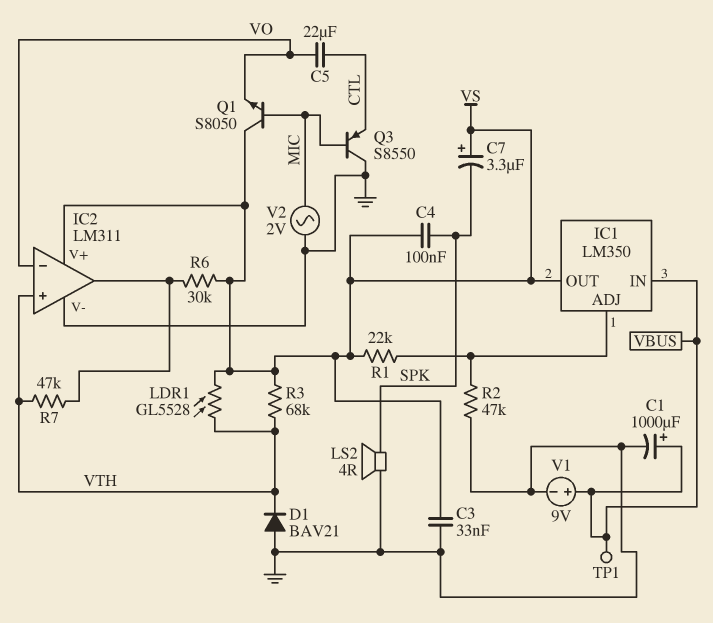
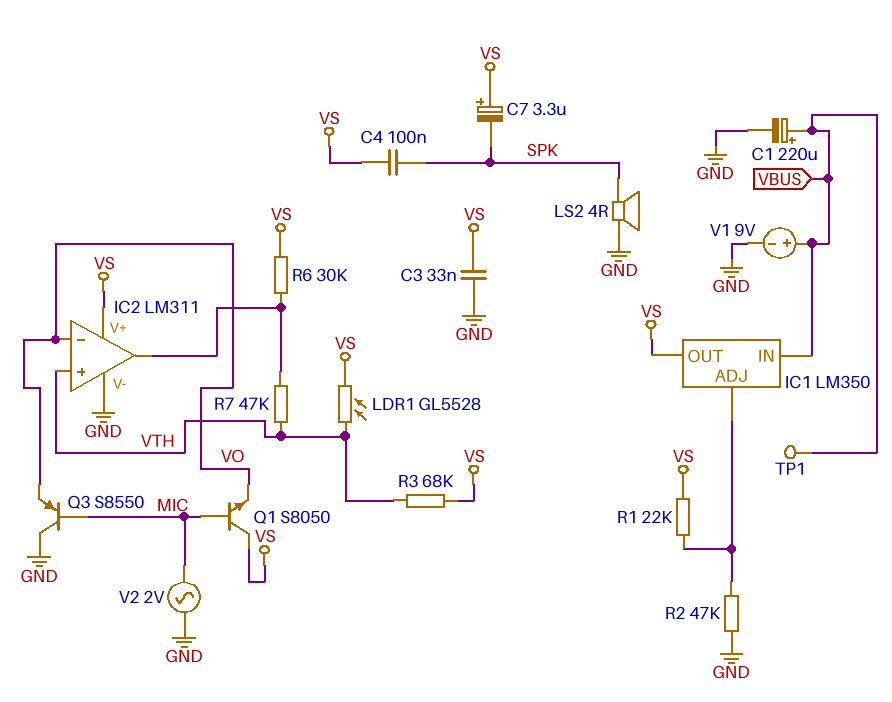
C1: 1000uF (plus VBUS, minus GND) -> 220uF (plus VBUS, minus GND)
C5: 22uF (CTL, VO) -> none
D1: diode BAV21 (A GND, K VTH) -> none
Q3: PNP S8550 (B MIC, C GND, E CTL) -> PNP S8550 (B MIC, C GND, E VO)

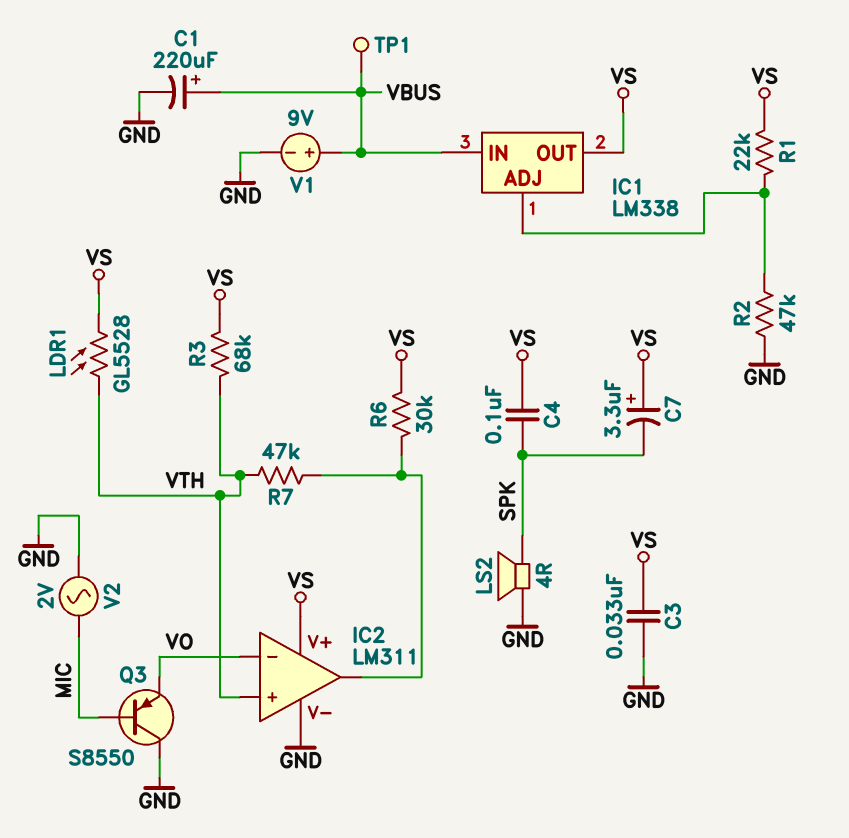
IC1: LM350 -> LM338
Q1: NPN S8050 (B MIC, C VS, E VO) -> none

